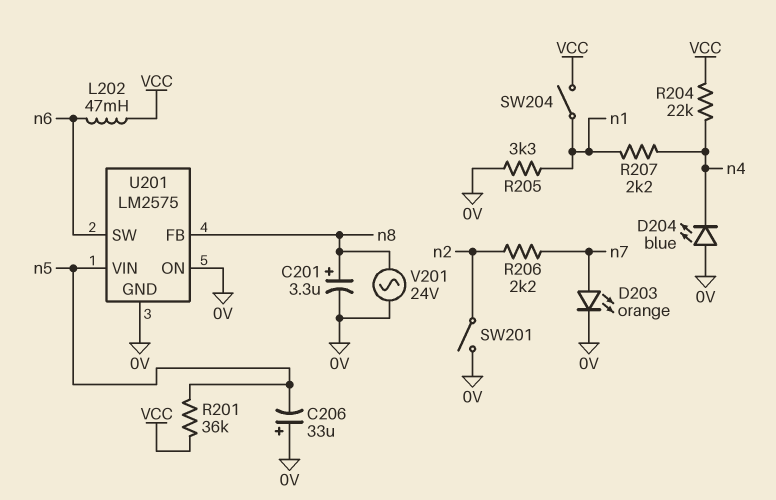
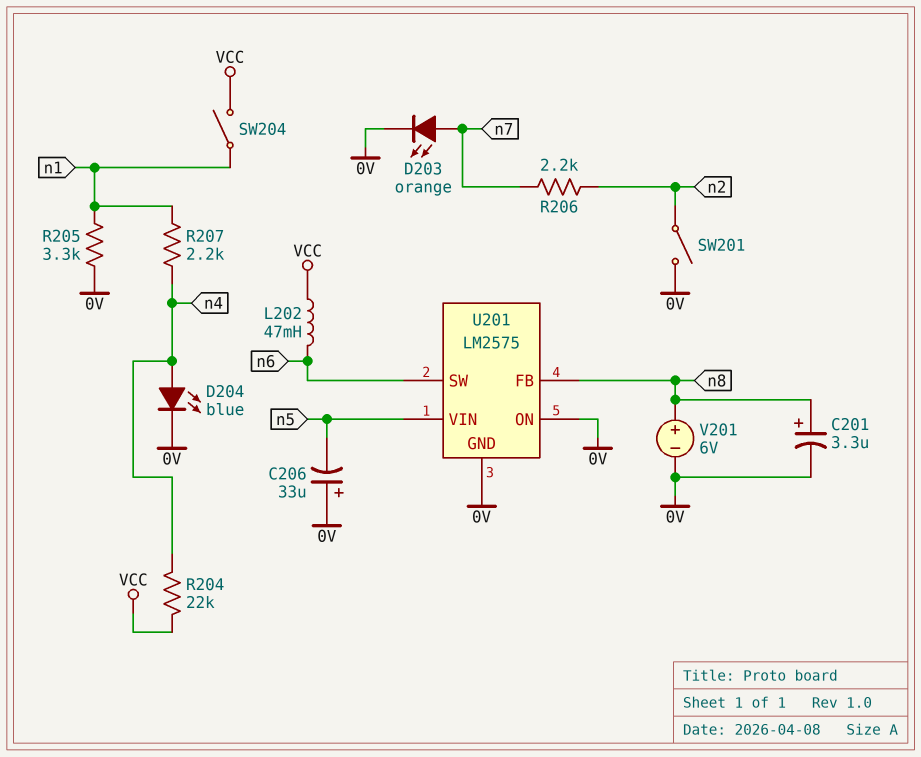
D204: LED blue (A 0V, K n4) -> LED blue (A n4, K 0V)
R201: 36k (VCC, n5) -> none
V201: AC 24V (0V, n8) -> 6V (plus n8, minus 0V)

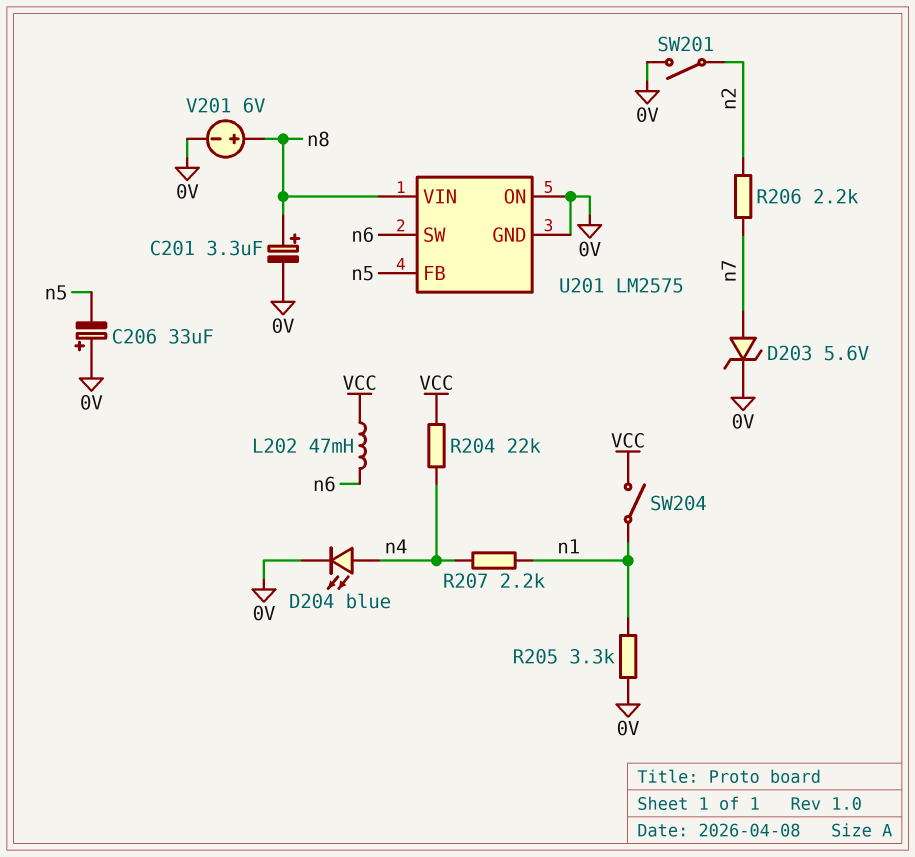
D203: LED orange (A n7, K 0V) -> zener 5.6V (A n7, K 0V)
U201 pin FB: n8 -> n5
U201 pin VIN: n5 -> n8

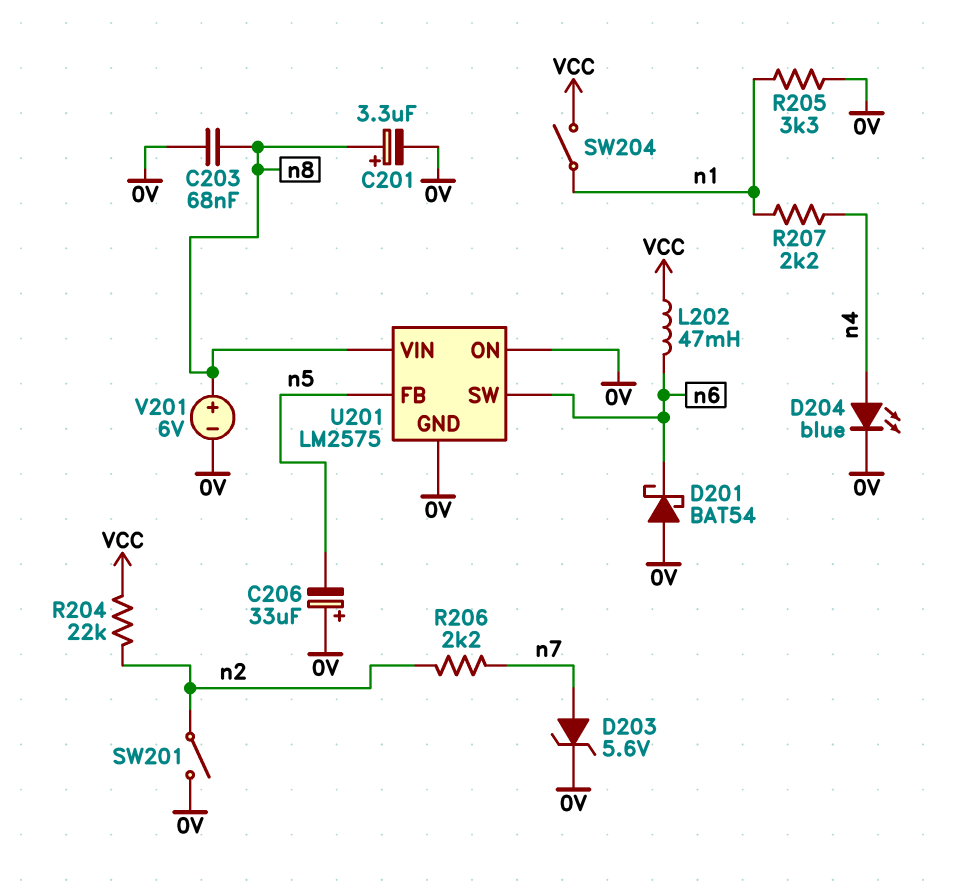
C203: none -> 68nF (0V, n8)
D201: none -> schottky BAT54 (A 0V, K n6)
R204: 22k (VCC, n4) -> 22k (VCC, n2)

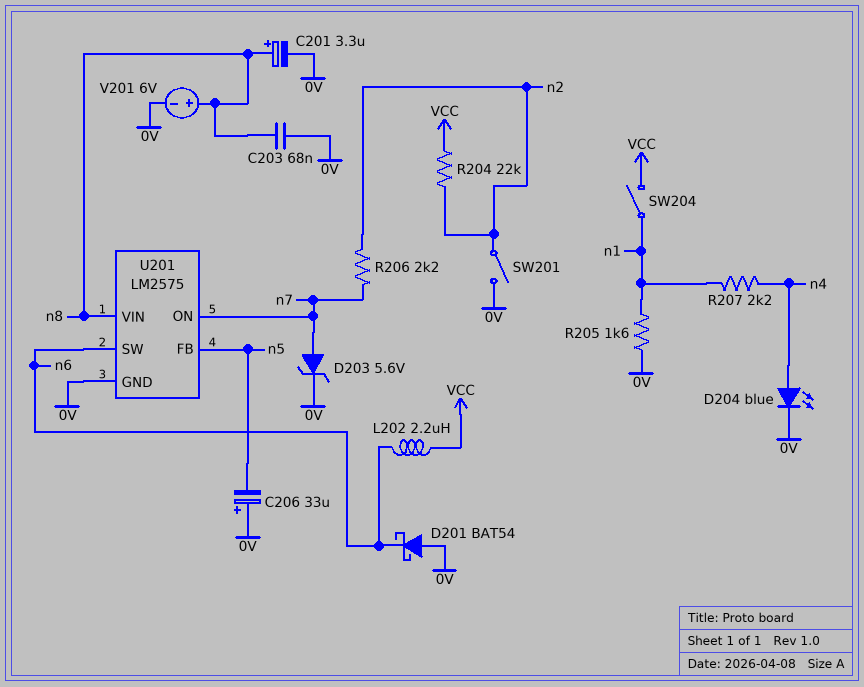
L202: 47mH (VCC, n6) -> 2.2uH (VCC, n6)
R205: 3.3k (0V, n1) -> 1.6k (0V, n1)
U201 pin ON: 0V -> n7

